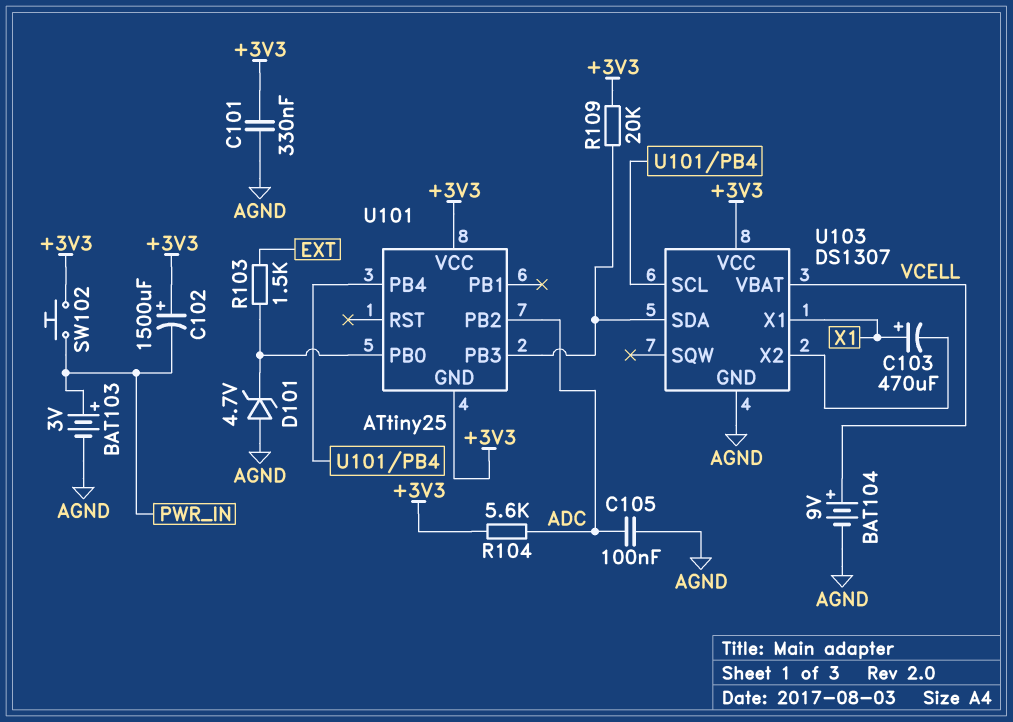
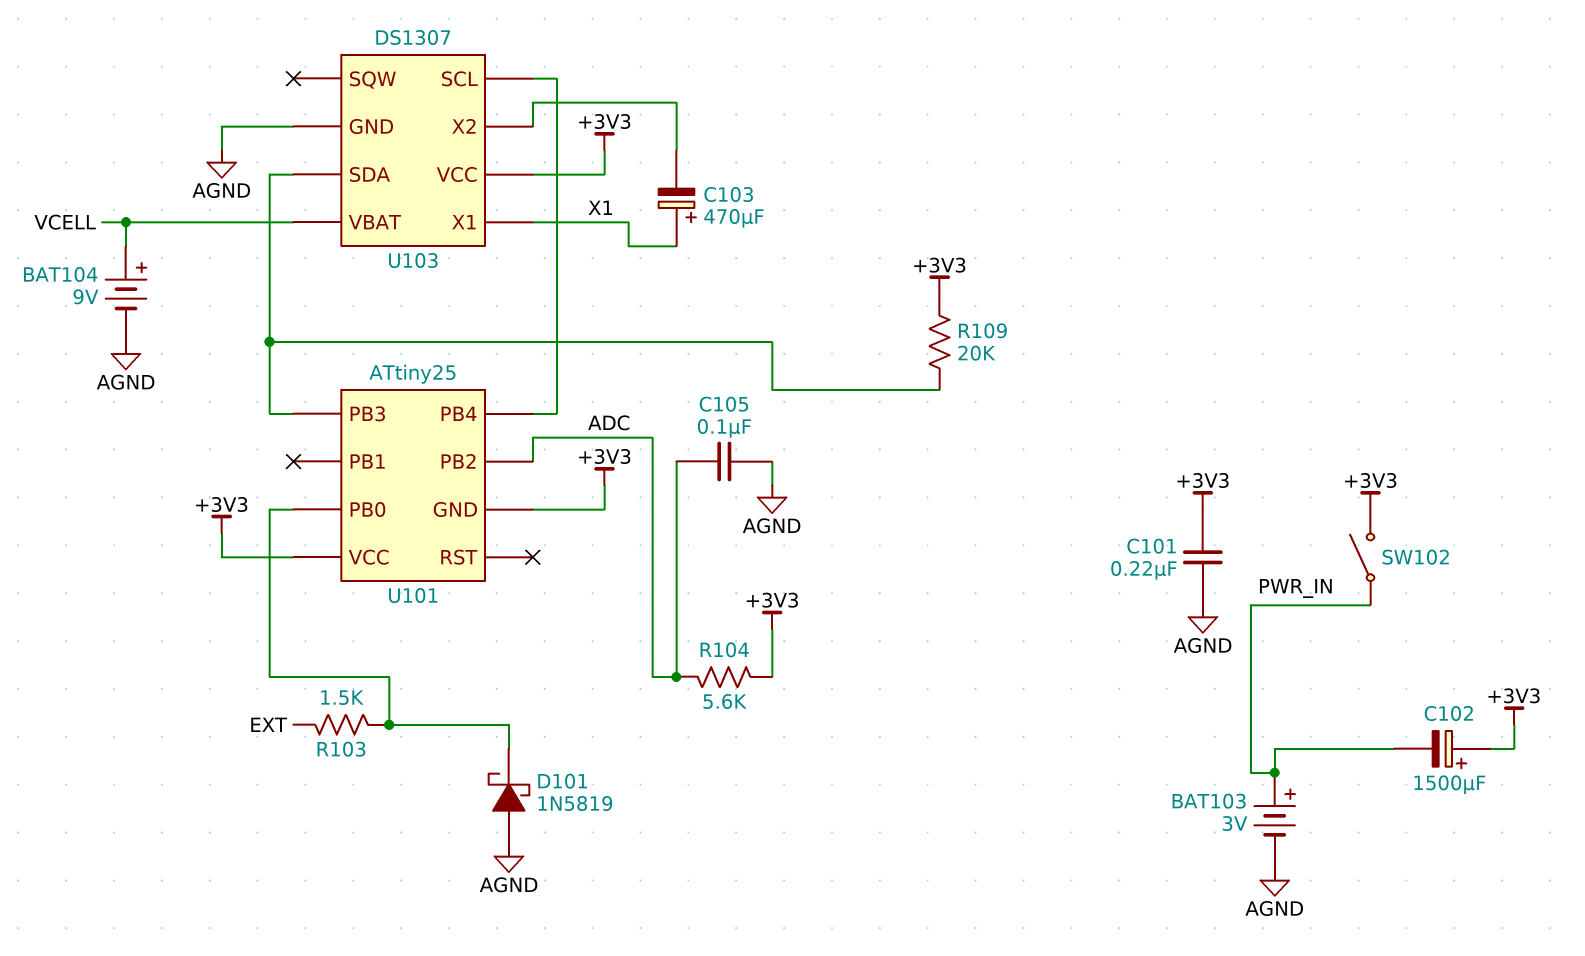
C101: 330nF (+3V3, AGND) -> 220nF (+3V3, AGND)
D101: zener 4.7V (A AGND, K U101/PB0) -> schottky 1N5819 (A AGND, K U101/PB0)
SW102: button (+3V3, PWR_IN) -> switch (+3V3, PWR_IN)

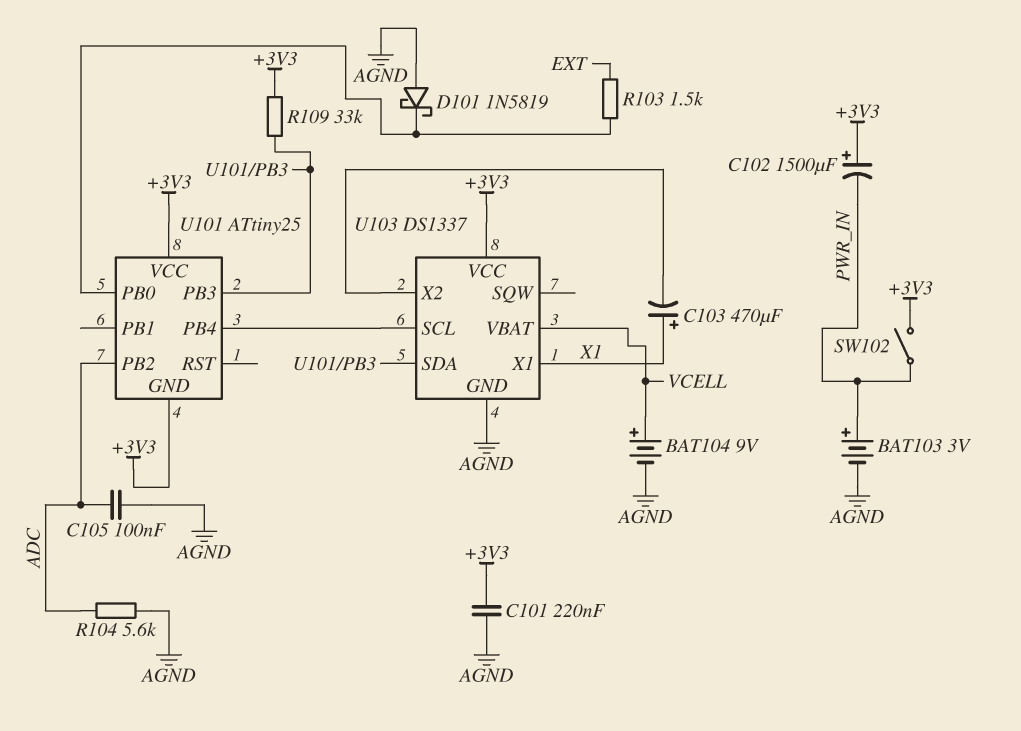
R104: 5.6k (+3V3, ADC) -> 5.6k (ADC, AGND)
R109: 20k (+3V3, U101/PB3) -> 33k (+3V3, U101/PB3)
U103: DS1307 -> DS1337

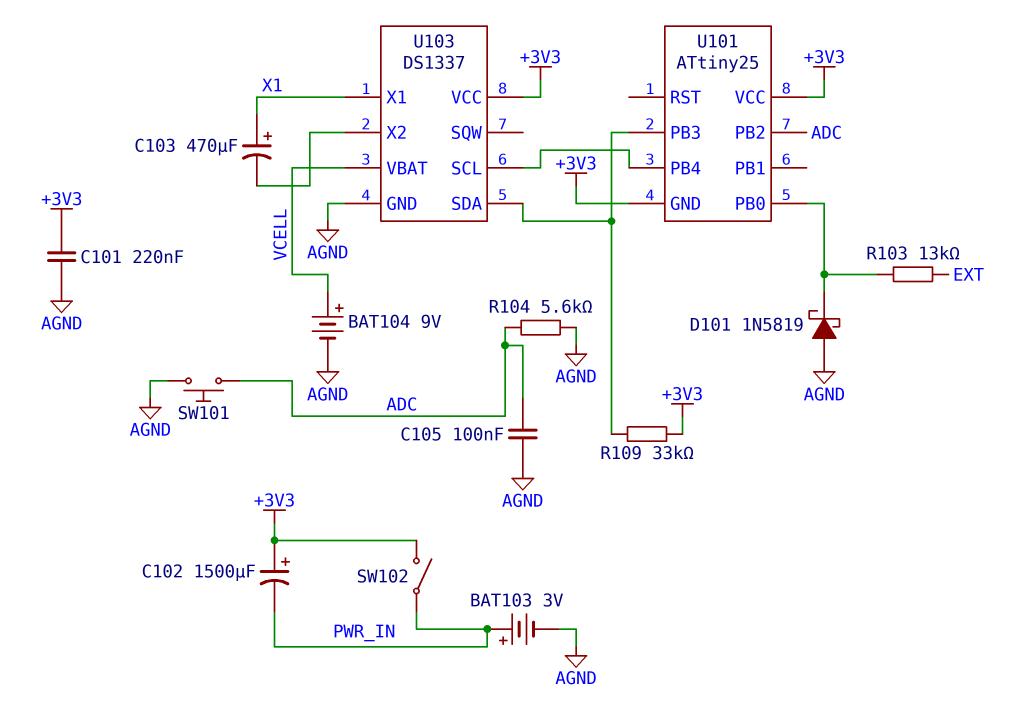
R103: 1.5k (EXT, U101/PB0) -> 13k (EXT, U101/PB0)
SW101: none -> button (ADC, AGND)

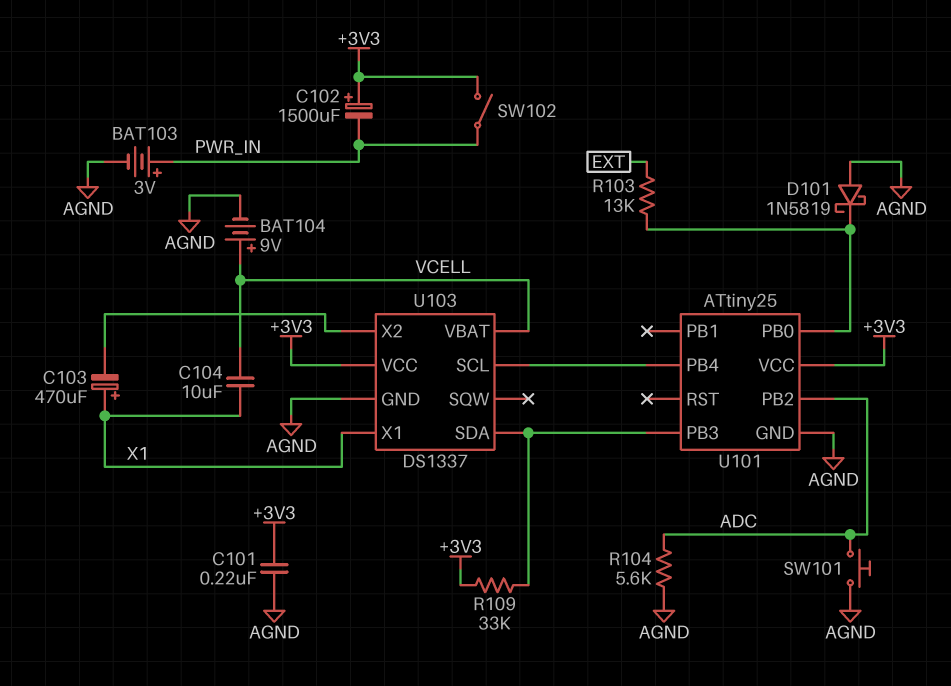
C104: none -> 10uF (VCELL, X1)
C105: 100nF (ADC, AGND) -> none
U101 pin GND: +3V3 -> AGND

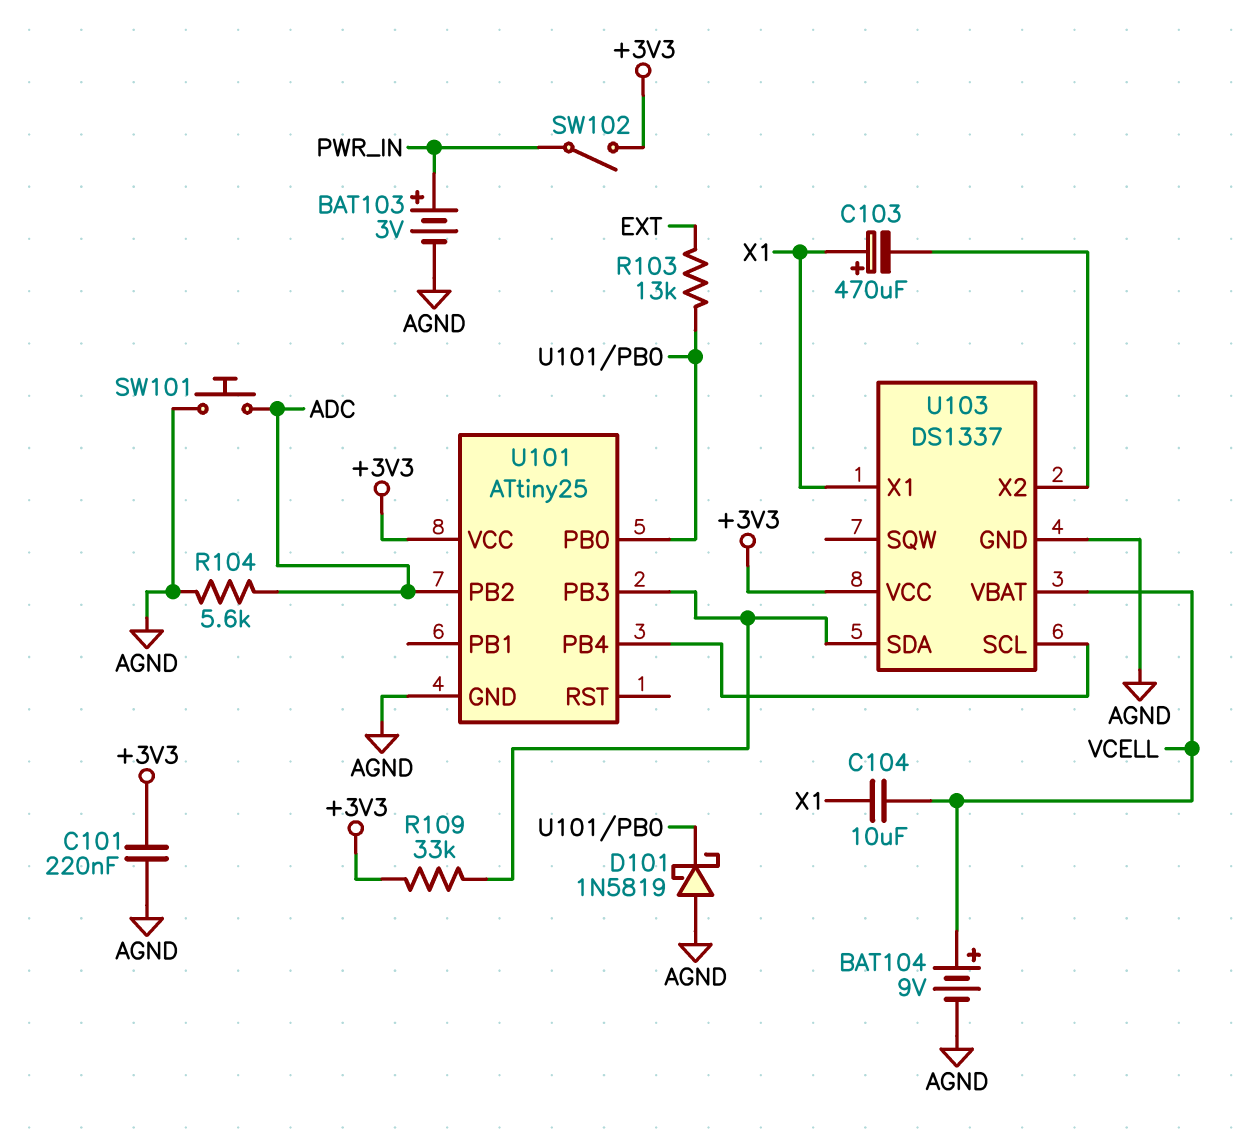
C102: 1500uF (plus +3V3, minus PWR_IN) -> none

